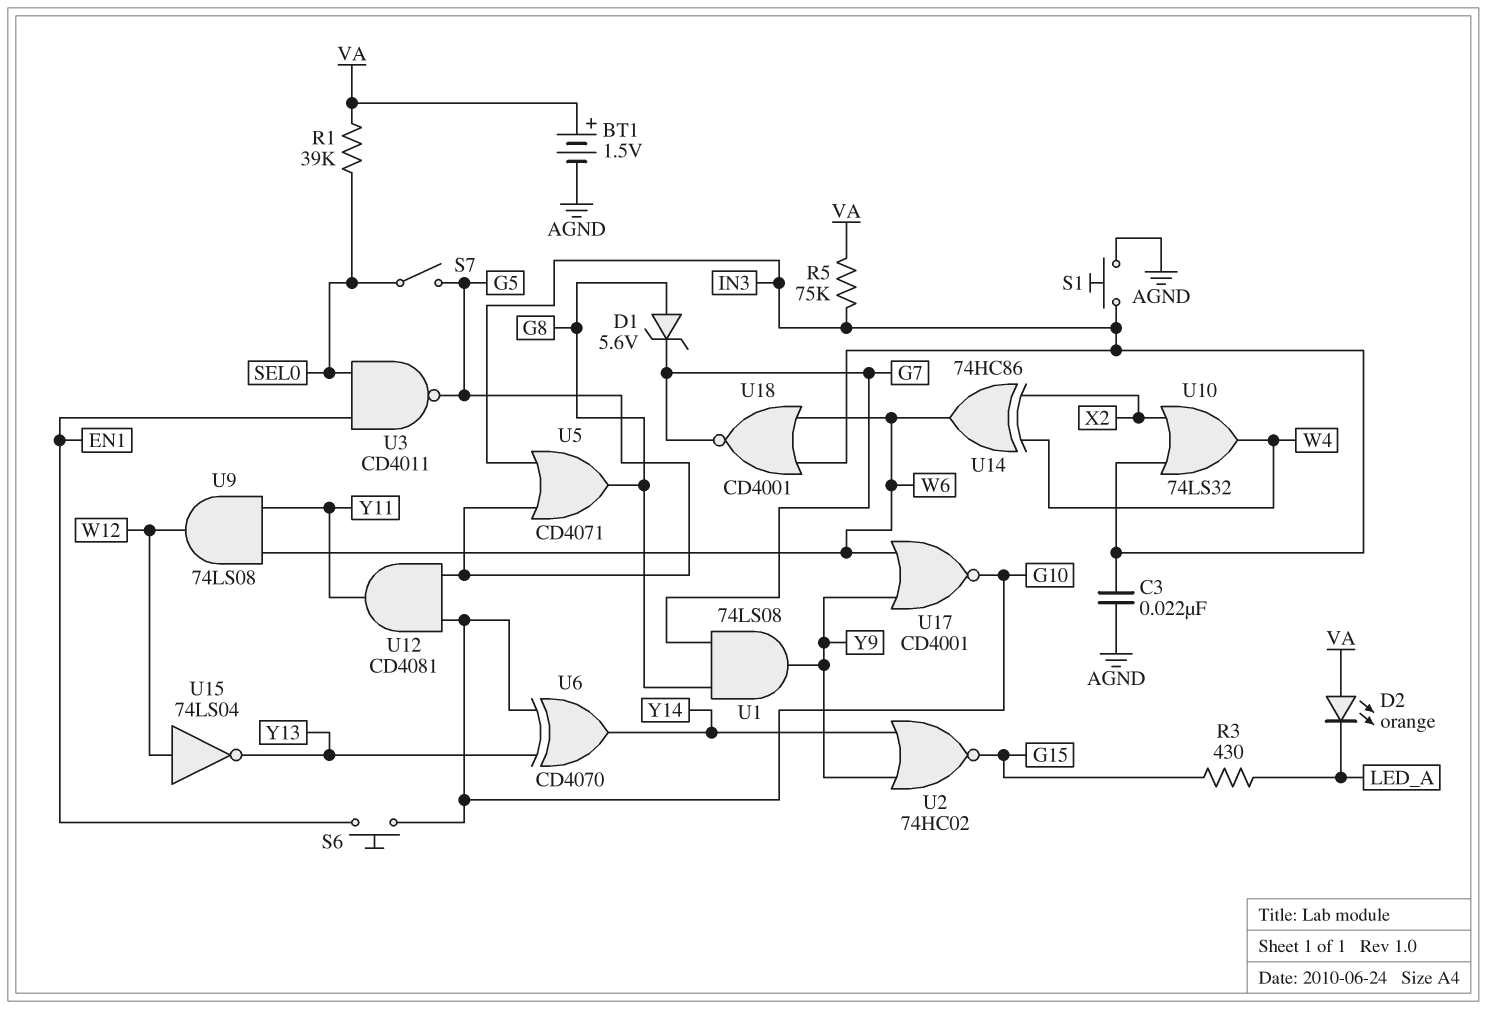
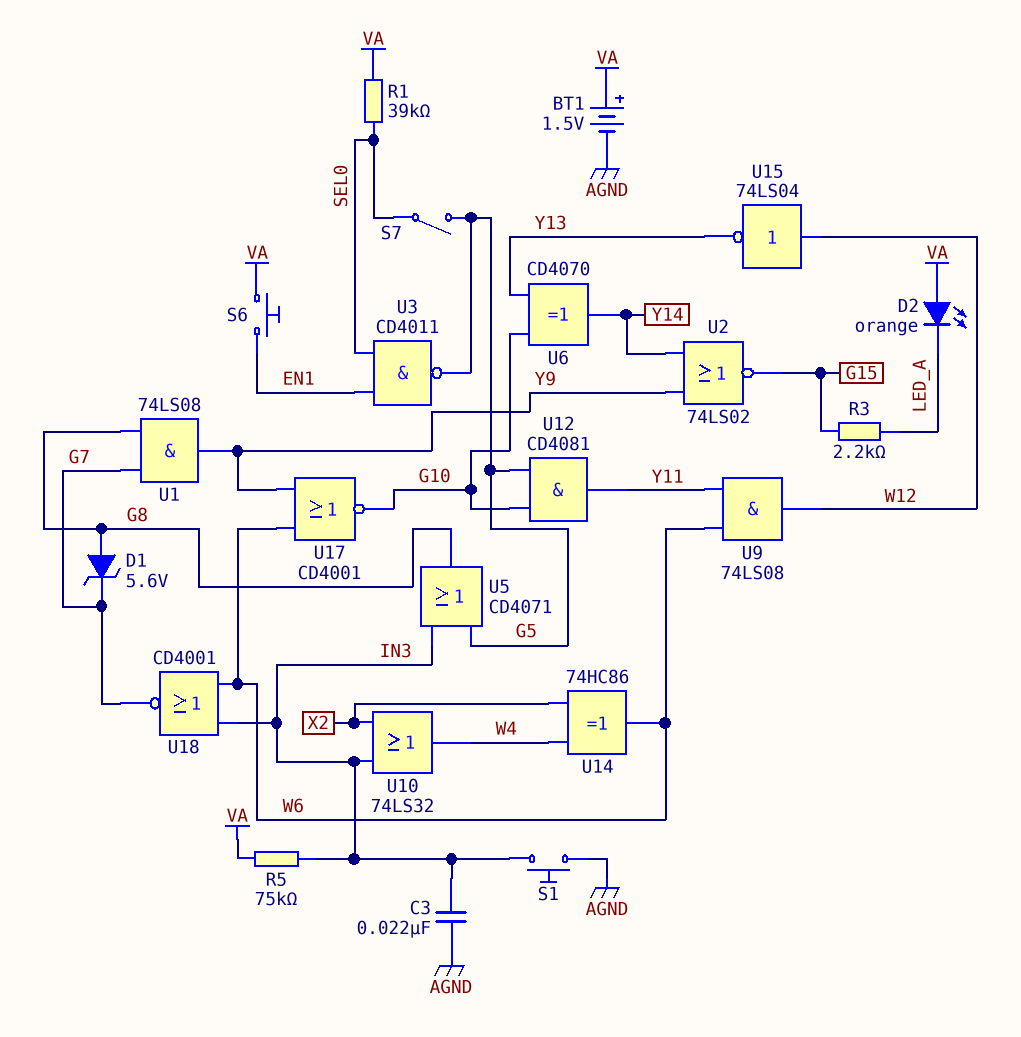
R3: 430 (G15, LED_A) -> 2.2k (G15, LED_A)
S6: button (EN1, G10) -> button (EN1, VA)
U2: NOR 74HC02 (in Y9, in Y14, out G15) -> NOR 74LS02 (in Y9, in Y14, out G15)

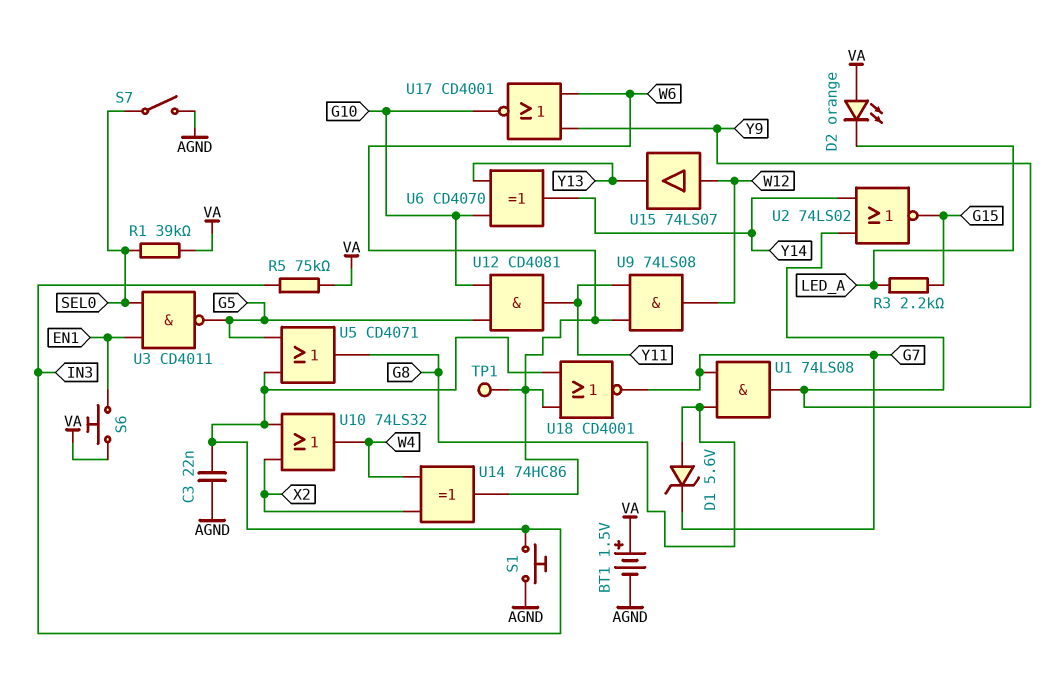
S7: switch (G5, SEL0) -> switch (AGND, SEL0)
TP1: none -> test point (W6)
U15: NOT 74LS04 (in W12, out Y13) -> buffer 74LS07 (in W12, out Y13)

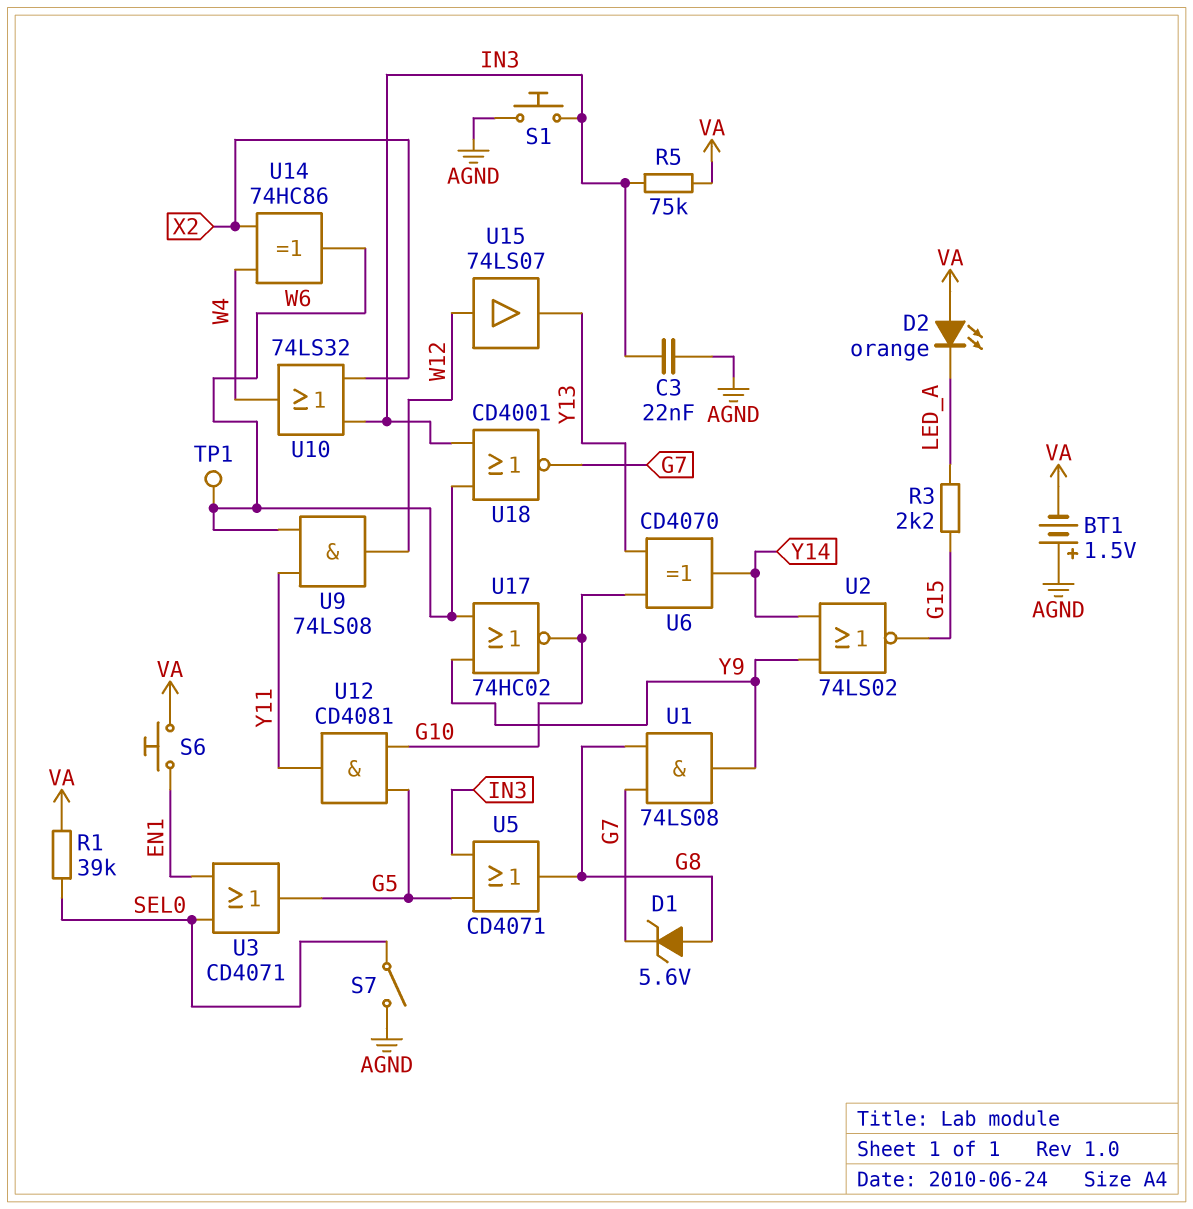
BT1: 1.5V (plus VA, minus AGND) -> 1.5V (plus AGND, minus VA)
U3: NAND CD4011 (in EN1, in SEL0, out G5) -> OR CD4071 (in EN1, in SEL0, out G5)
U17: NOR CD4001 (in W6, in Y9, out G10) -> NOR 74HC02 (in W6, in Y9, out G10)

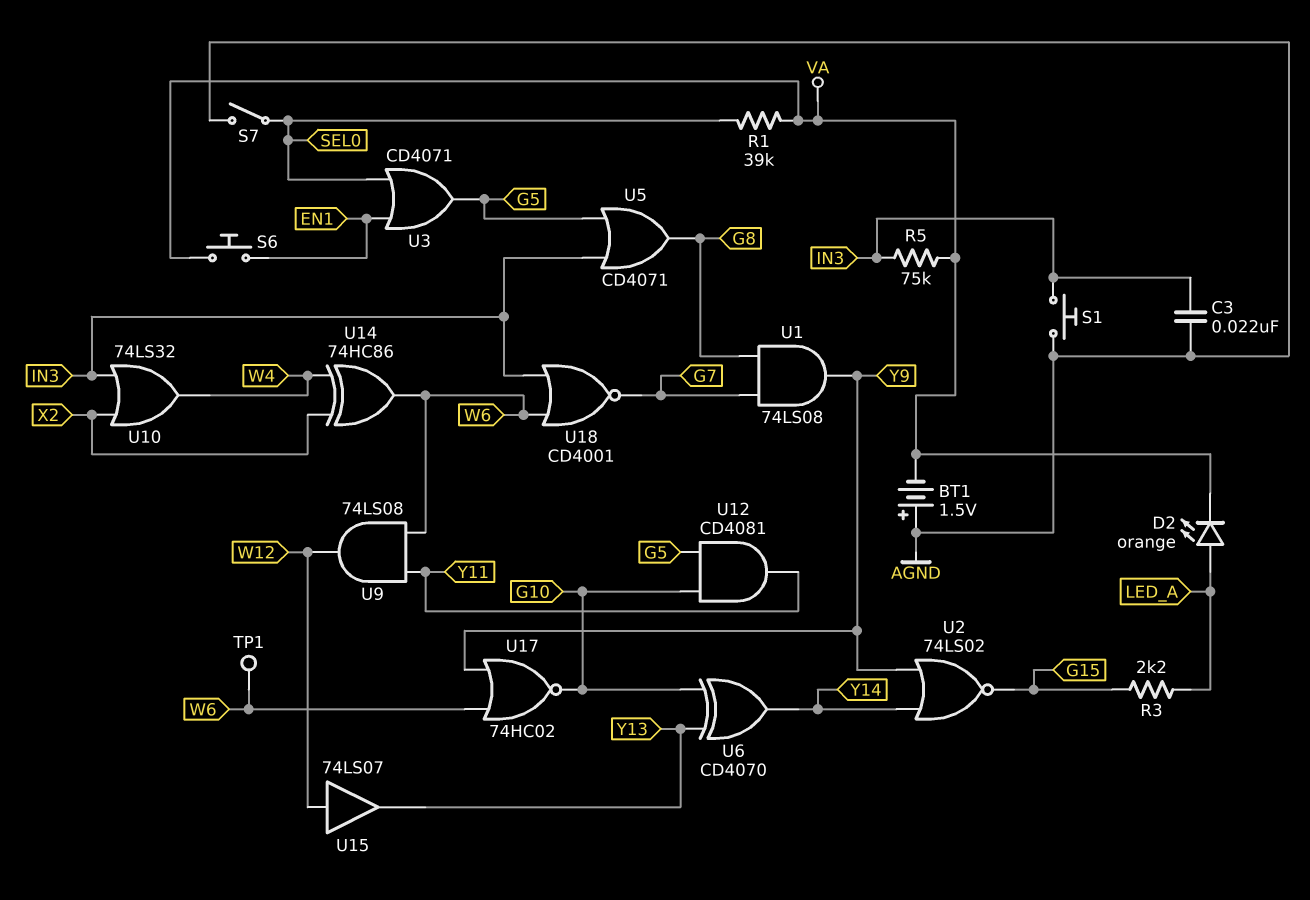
D1: zener 5.6V (A G8, K G7) -> none
D2: LED orange (A VA, K LED_A) -> LED orange (A LED_A, K VA)

